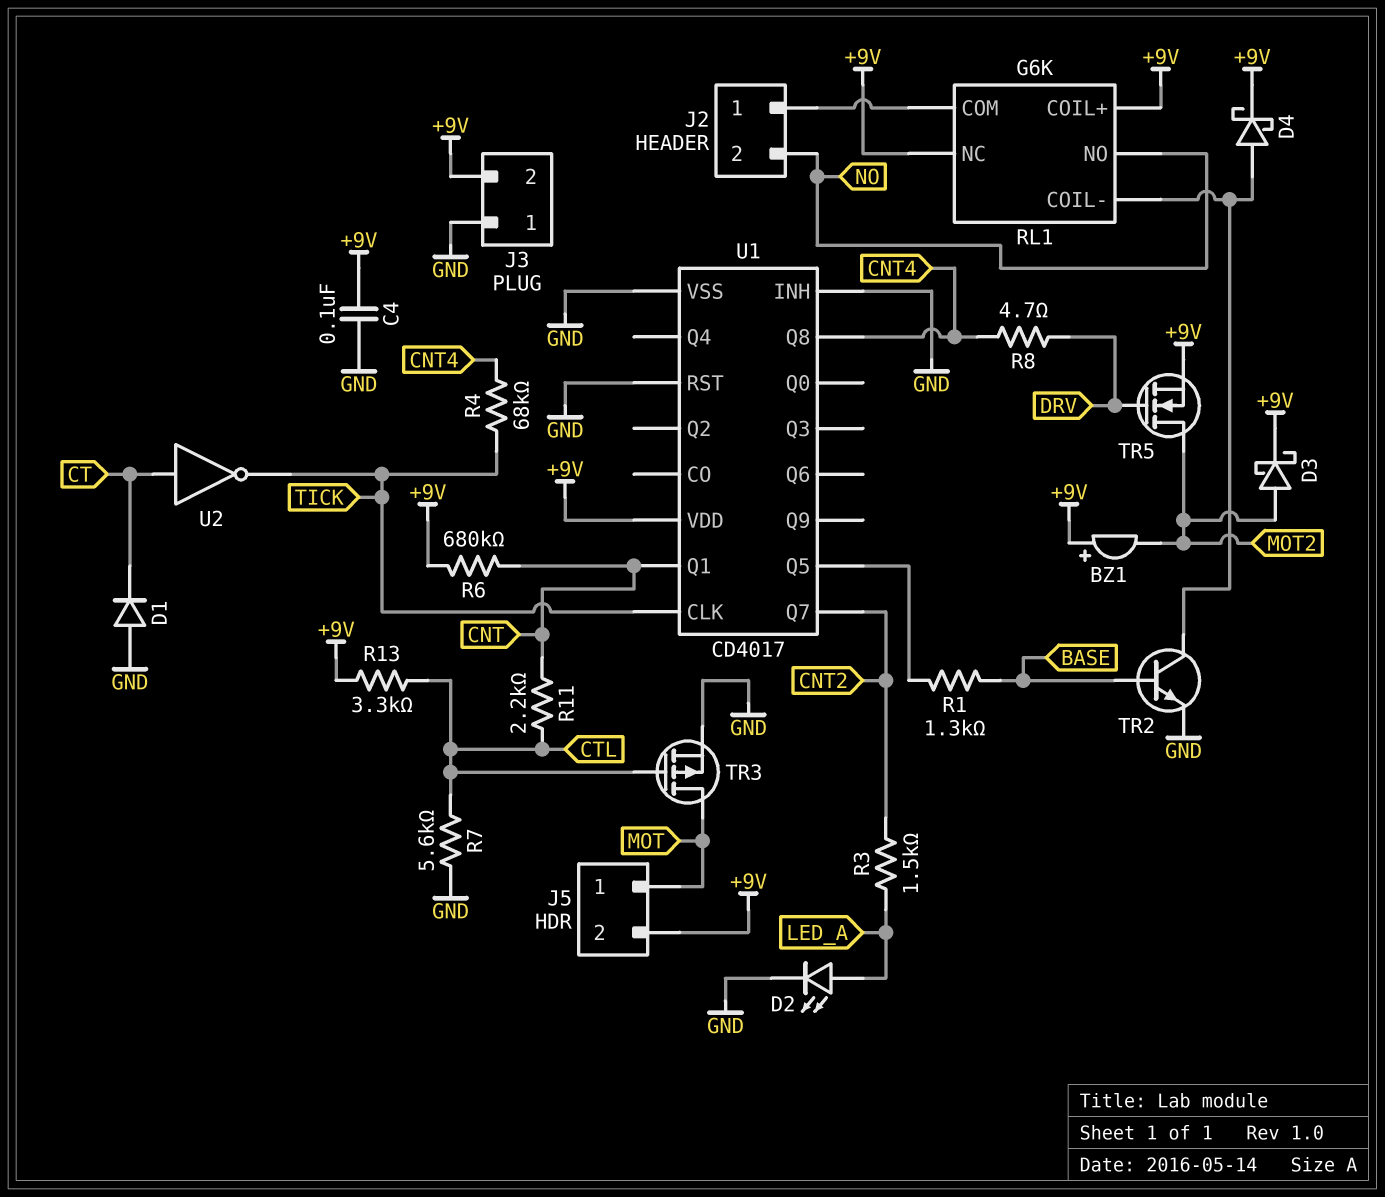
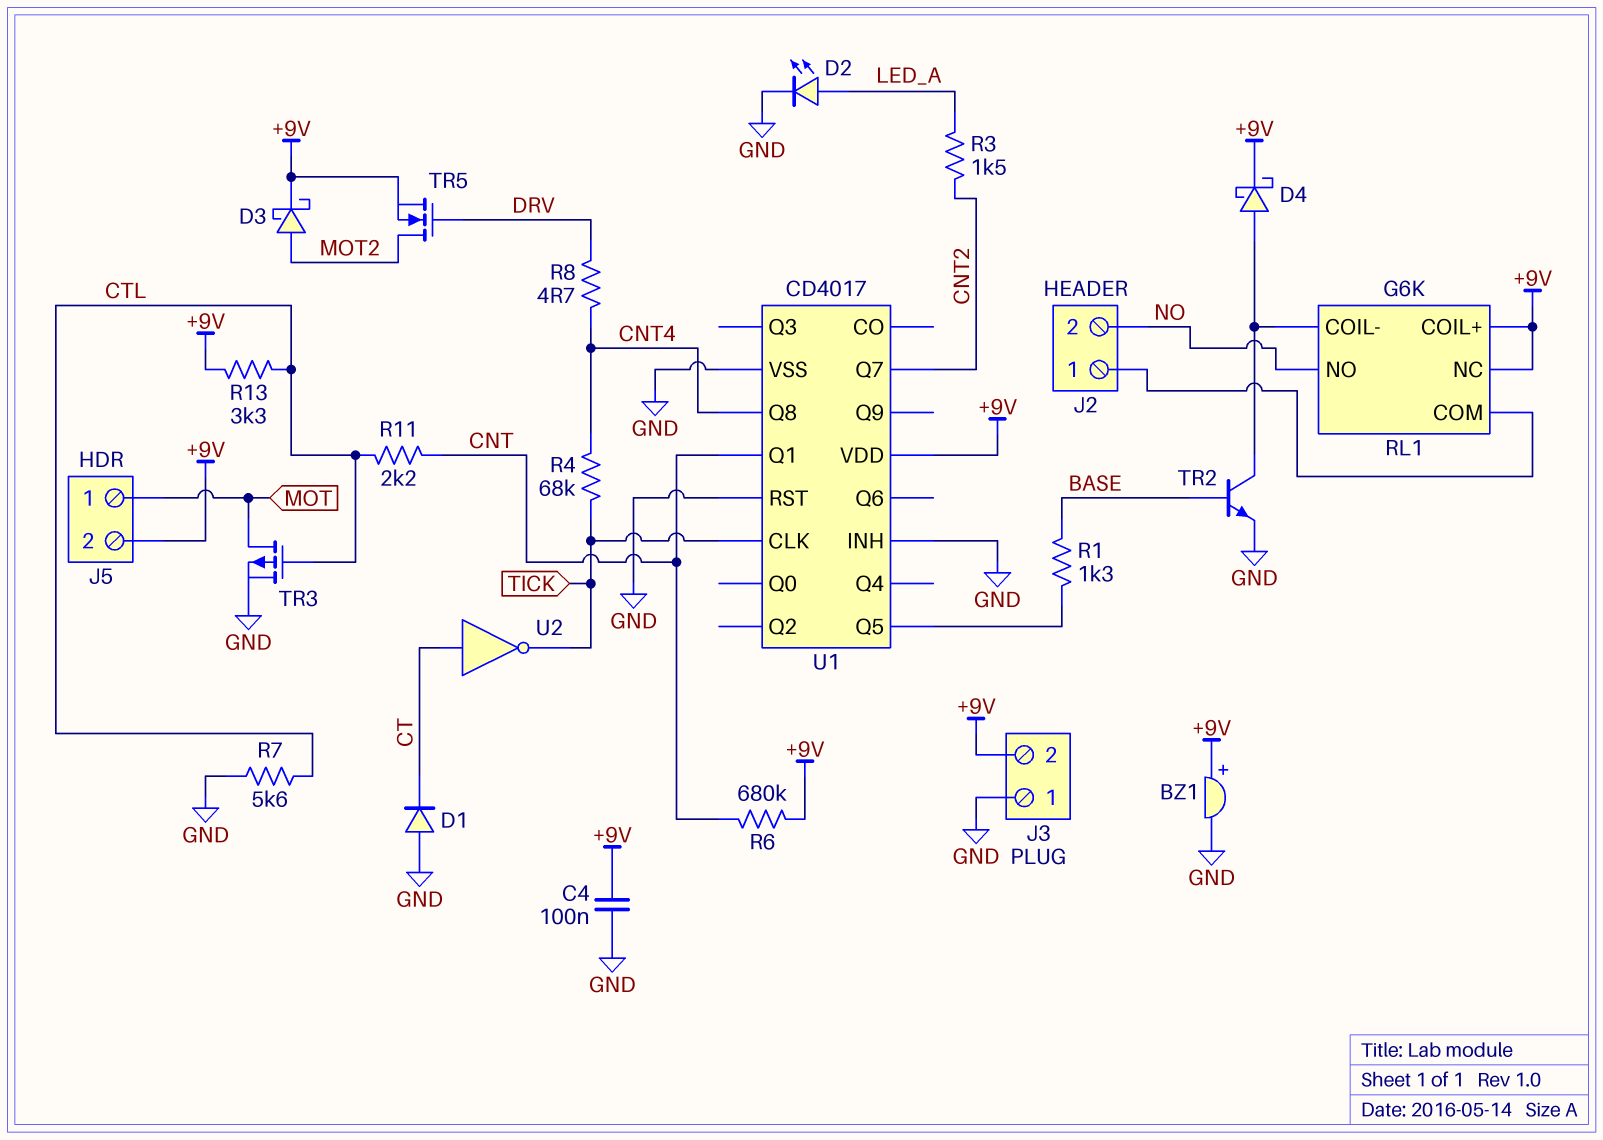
BZ1: buzzer (plus +9V, minus MOT2) -> buzzer (plus +9V, minus GND)

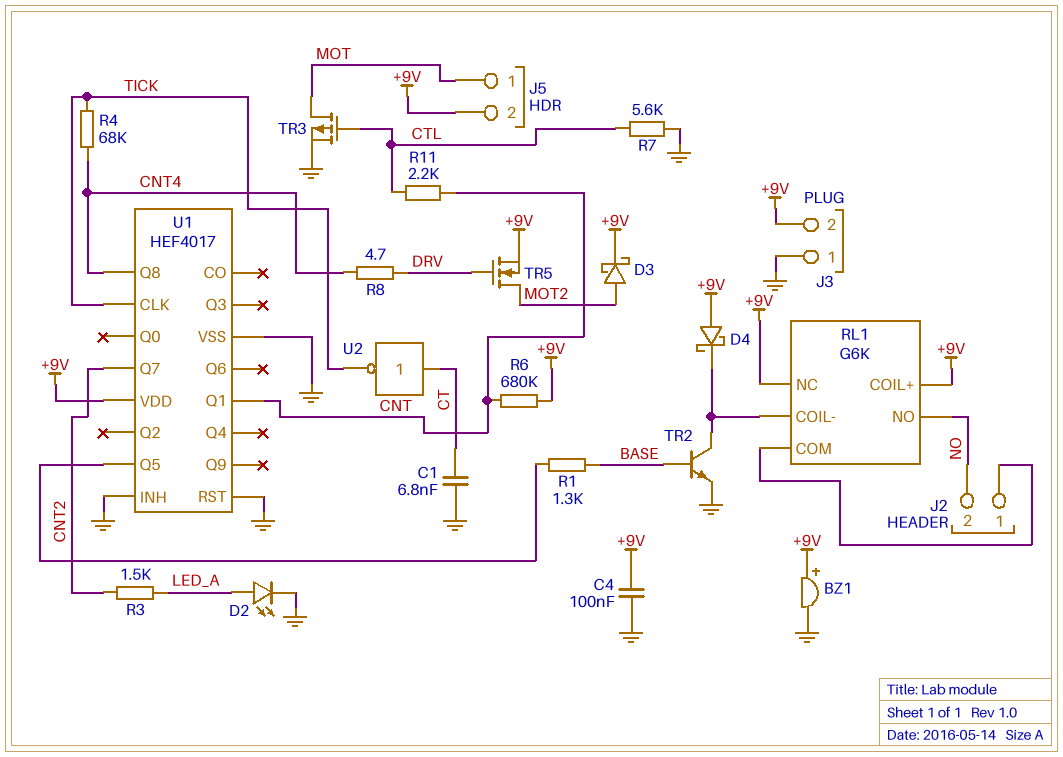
C1: none -> 6.8nF (CT, GND)
D1: diode (A GND, K CT) -> none
D4: schottky (A RL1/COIL-, K +9V) -> schottky (A +9V, K RL1/COIL-)
R13: 3.3k (+9V, CTL) -> none
U1: CD4017 -> HEF4017

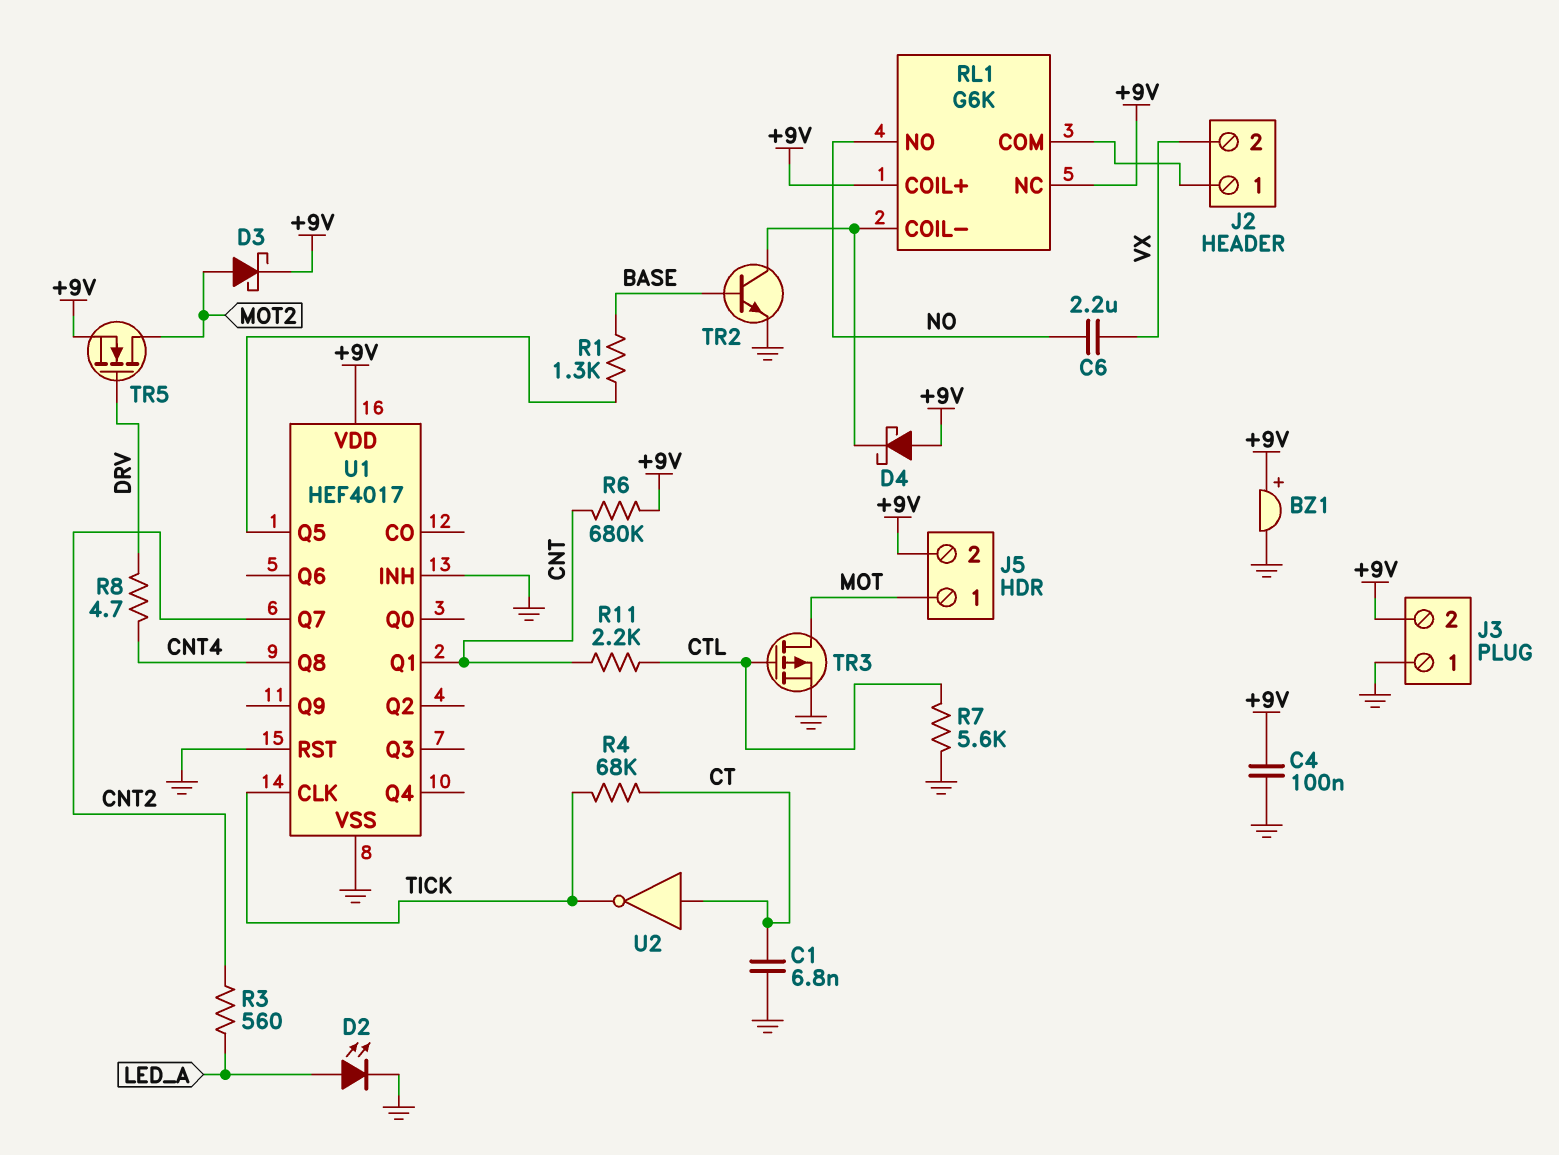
C6: none -> 2.2uF (NO, VX)
J2 pin 2: NO -> VX
R3: 1.5k (CNT2, LED_A) -> 560 (CNT2, LED_A)
R4: 68k (CNT4, TICK) -> 68k (CT, TICK)

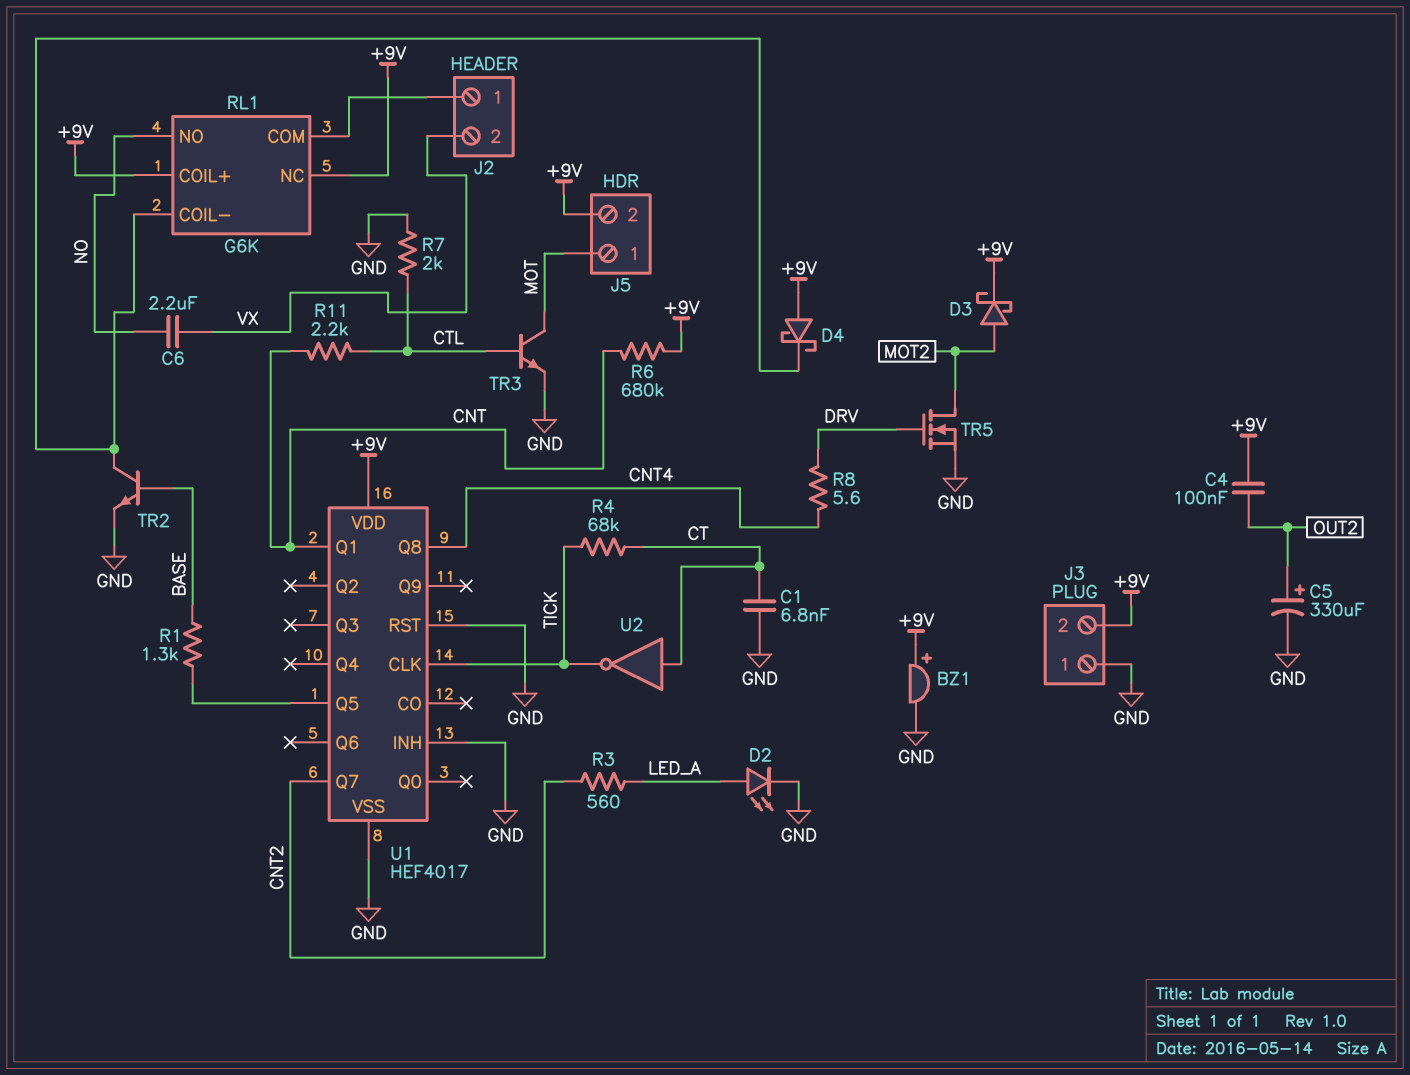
C4: 100nF (+9V, GND) -> 100nF (+9V, OUT2)
C5: none -> 330uF (plus OUT2, minus GND)
R7: 5.6k (CTL, GND) -> 2k (CTL, GND)
R8: 4.7 (CNT4, DRV) -> 5.6 (CNT4, DRV)
TR3: PMOS (G CTL, D MOT, S GND) -> NPN (B CTL, C MOT, E GND)
TR5: NMOS (G DRV, D MOT2, S +9V) -> NMOS (G DRV, D MOT2, S GND)

